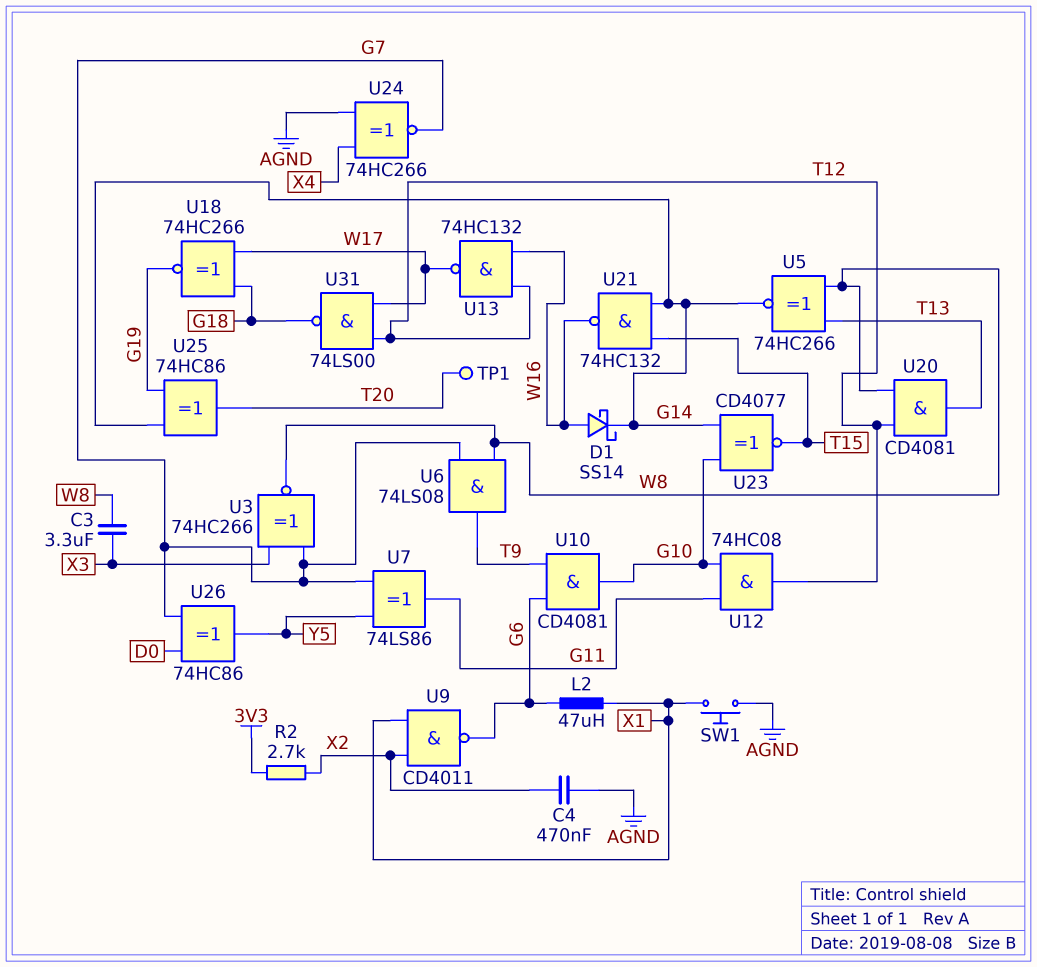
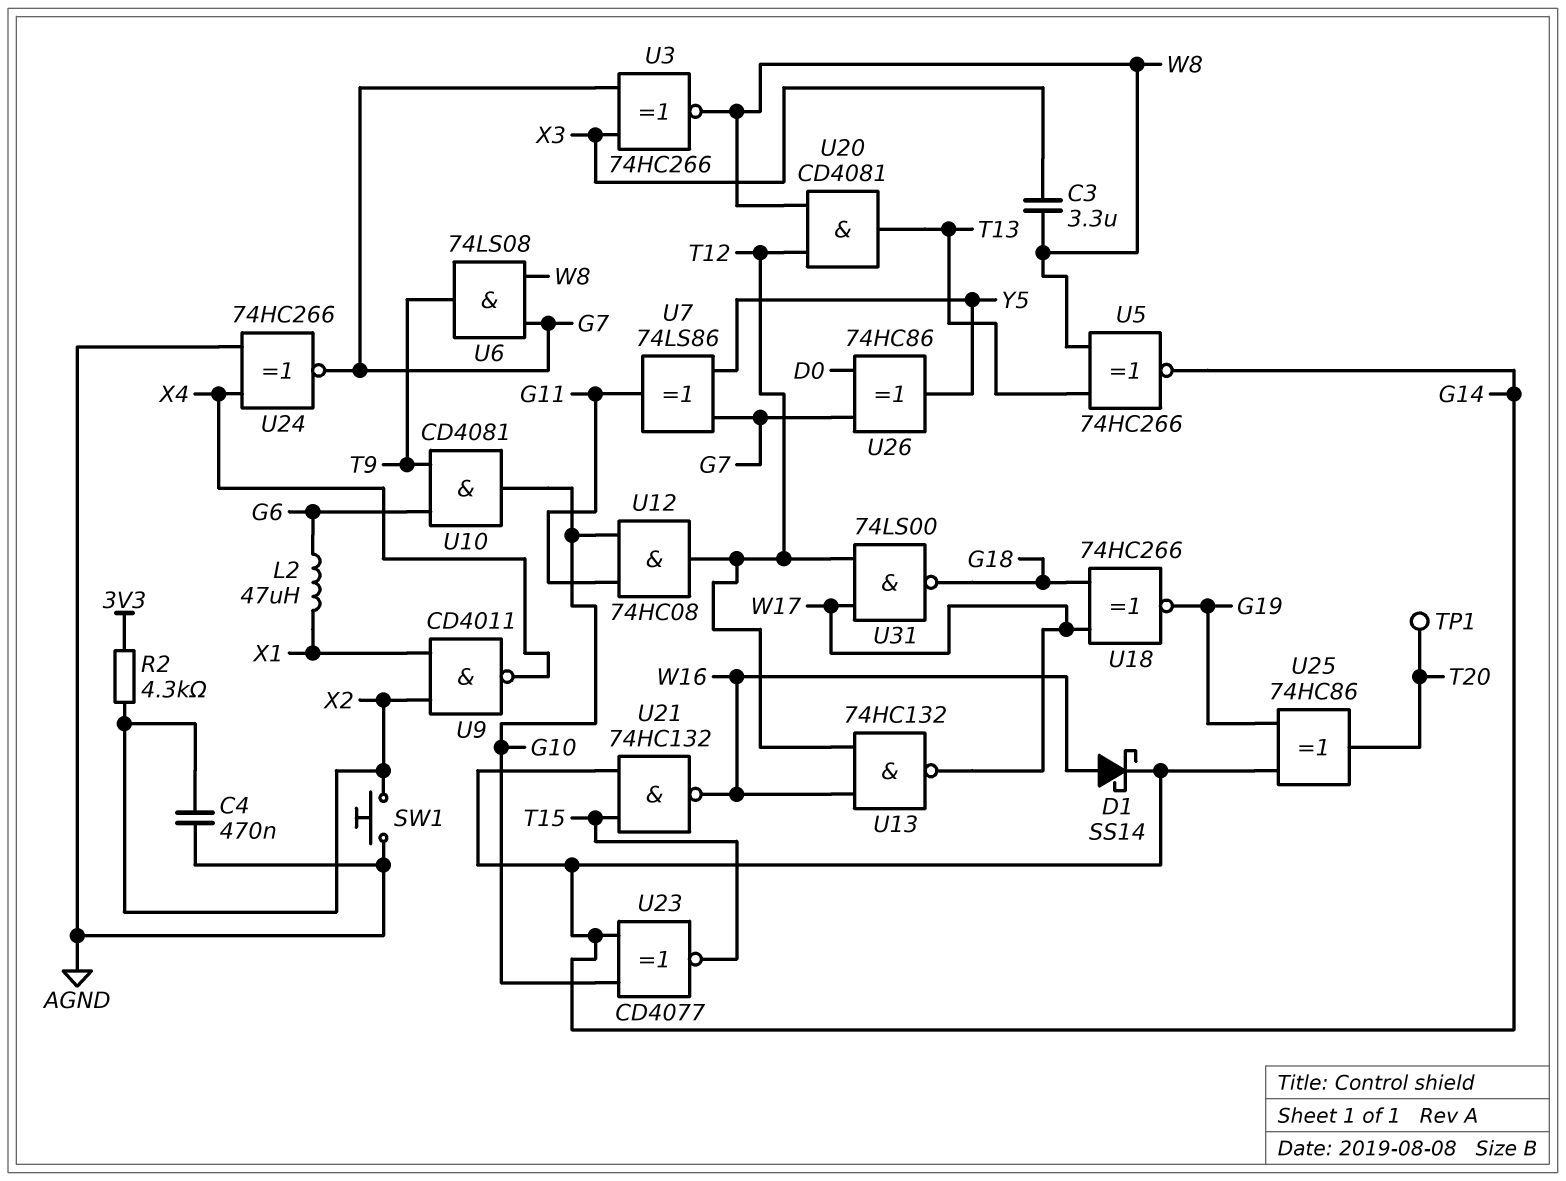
R2: 2.7k (3V3, X2) -> 4.3k (3V3, X2)
SW1: button (AGND, X1) -> button (AGND, X2)
U9: NAND CD4011 (in X1, in X2, out G6) -> NAND CD4011 (in X1, in X2, out X4)

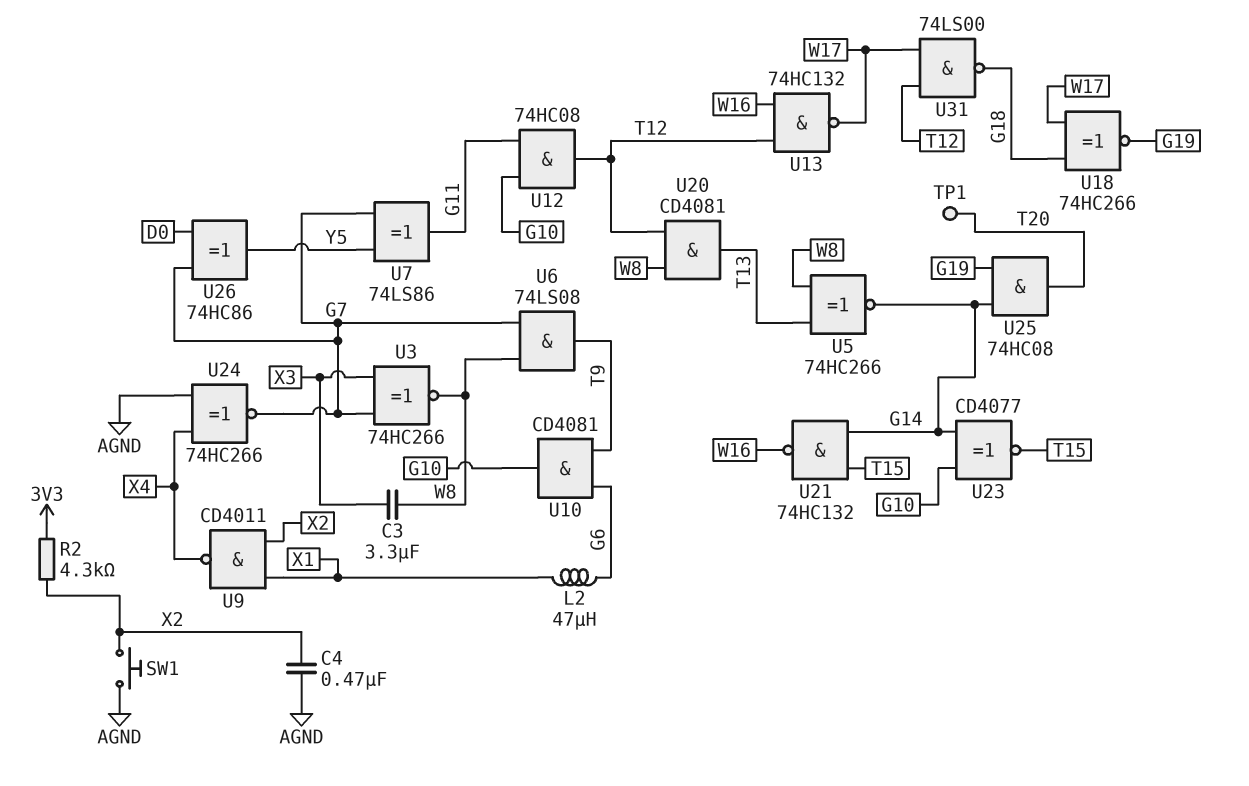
D1: schottky SS14 (A W16, K G14) -> none
U25: XOR 74HC86 (in G14, in G19, out T20) -> AND 74HC08 (in G14, in G19, out T20)

